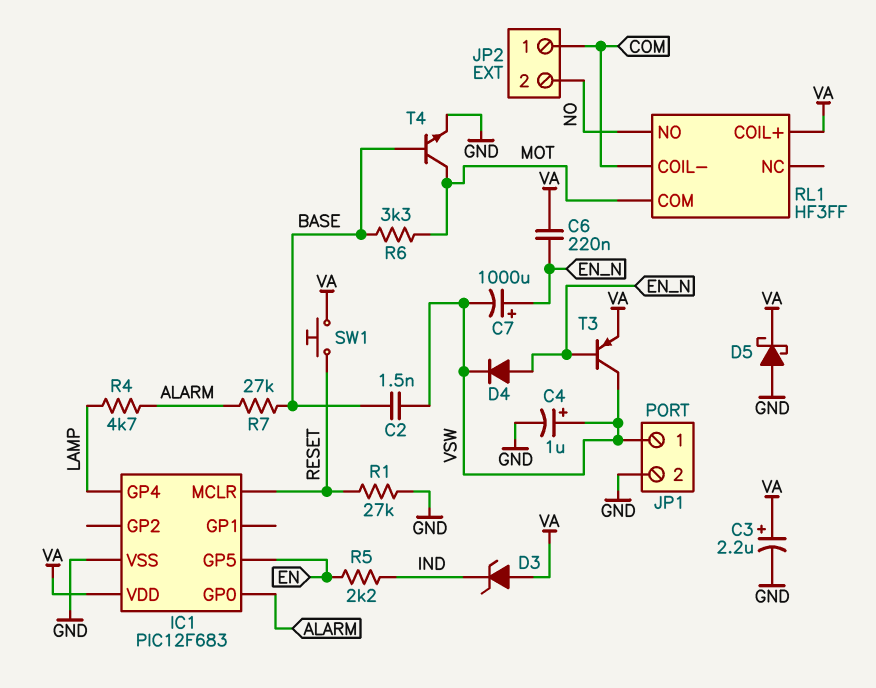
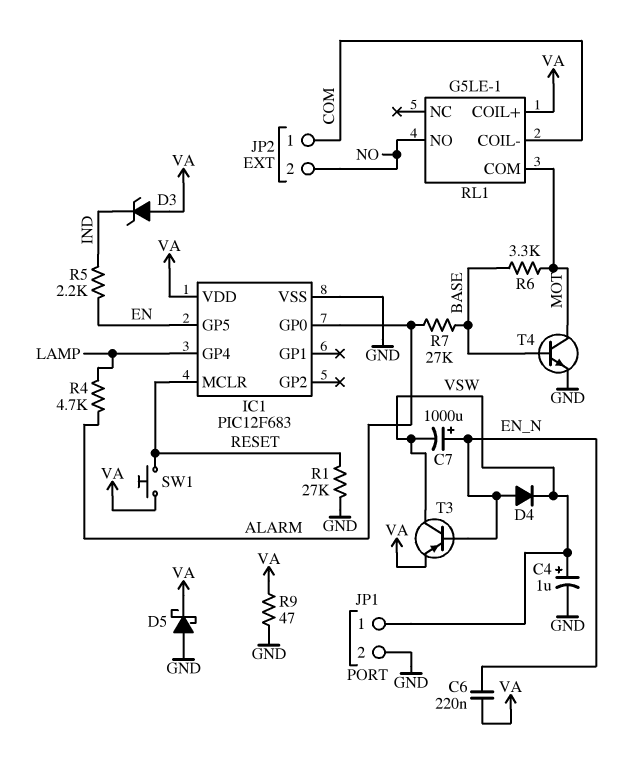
C2: 1.5nF (BASE, VSW) -> none
C3: 2.2uF (plus VA, minus GND) -> none
R9: none -> 47 (GND, VA)
RL1: HF3FF -> G5LE-1

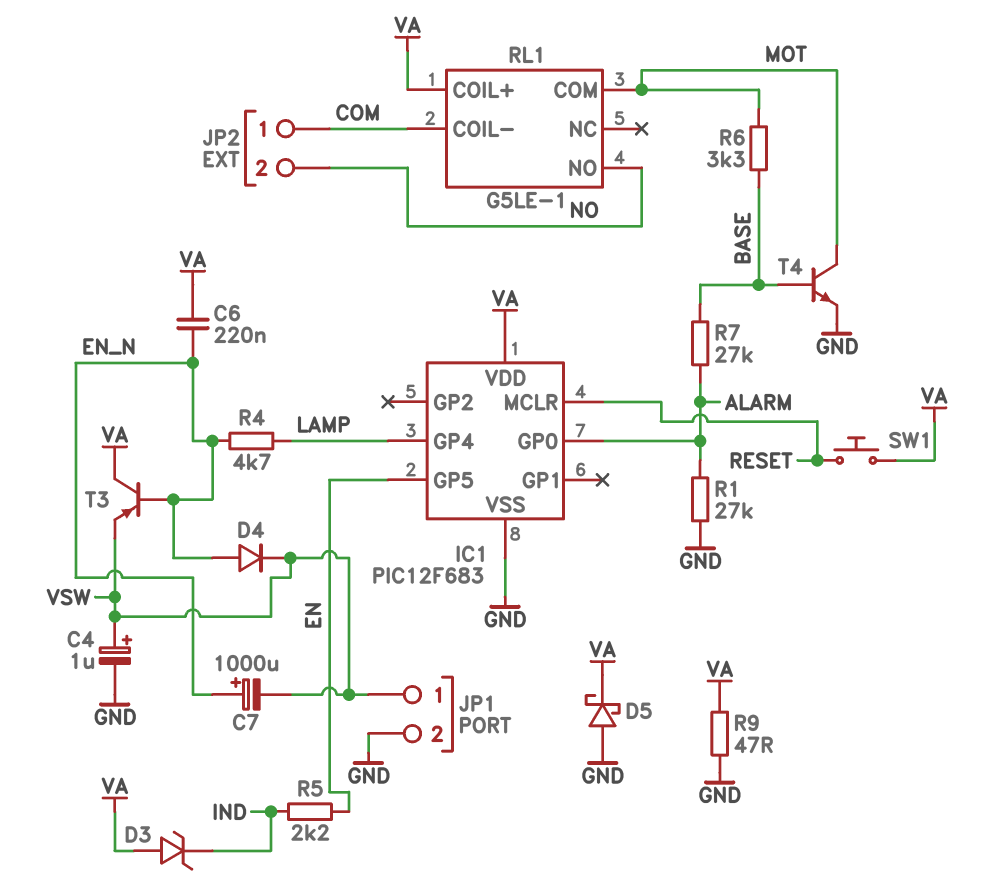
R1: 27k (GND, RESET) -> 27k (ALARM, GND)
R4: 4.7k (ALARM, LAMP) -> 4.7k (EN_N, LAMP)
T3: PNP (B EN_N, C VSW, E VA) -> PNP (B EN_N, C VA, E VSW)

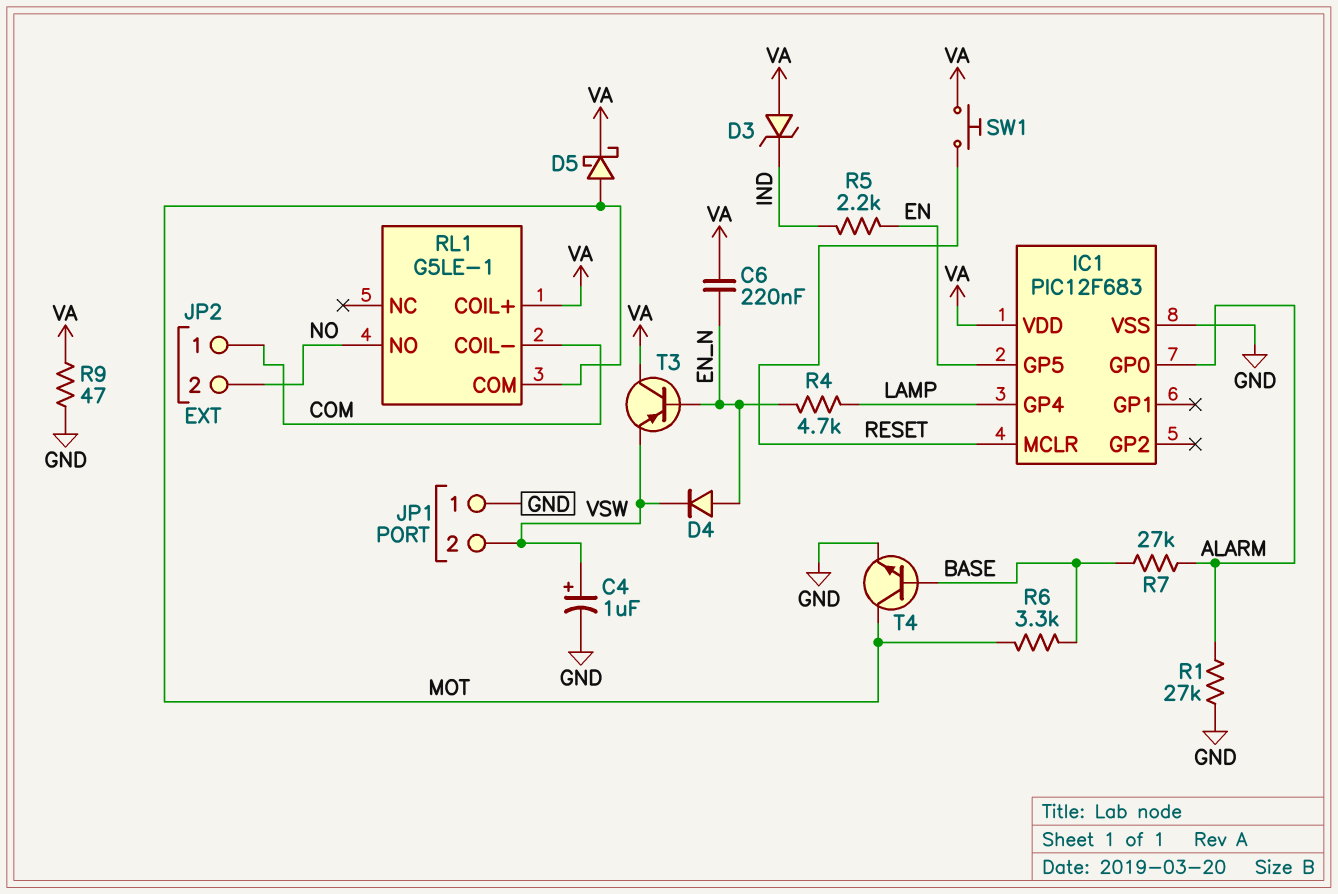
C7: 1000uF (plus EN_N, minus VSW) -> none
D5: schottky (A GND, K VA) -> schottky (A MOT, K VA)
JP1 pin 1: VSW -> GND
JP1 pin 2: GND -> VSW

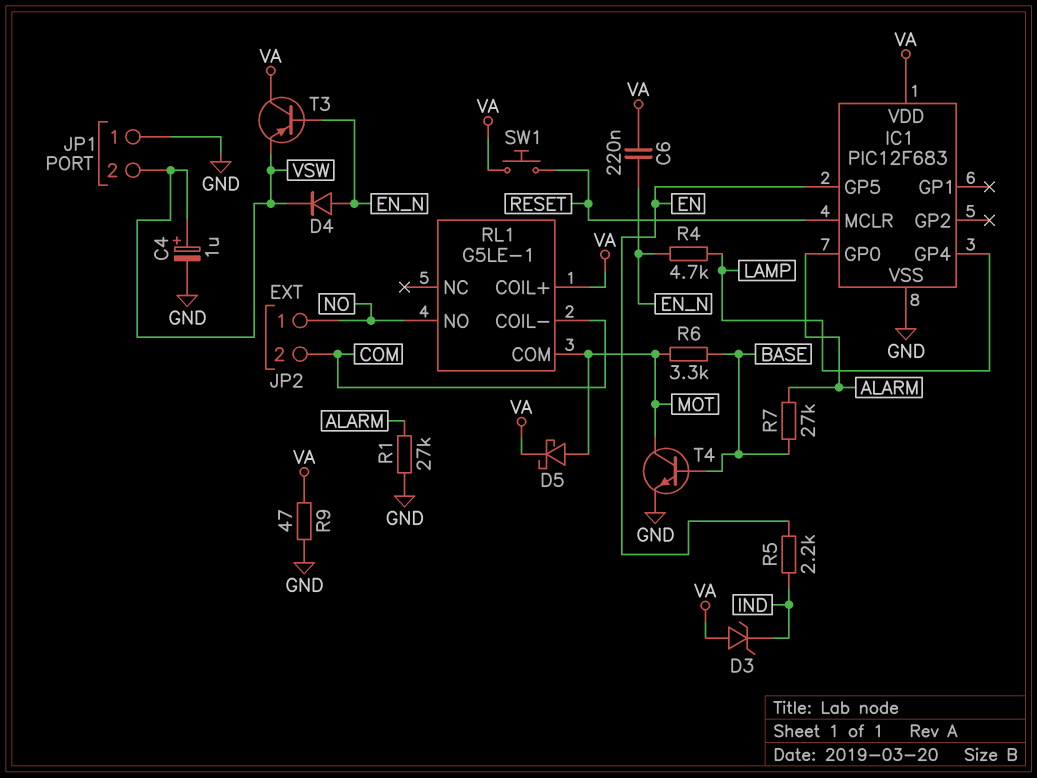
JP2 pin 1: COM -> NO
JP2 pin 2: NO -> COM

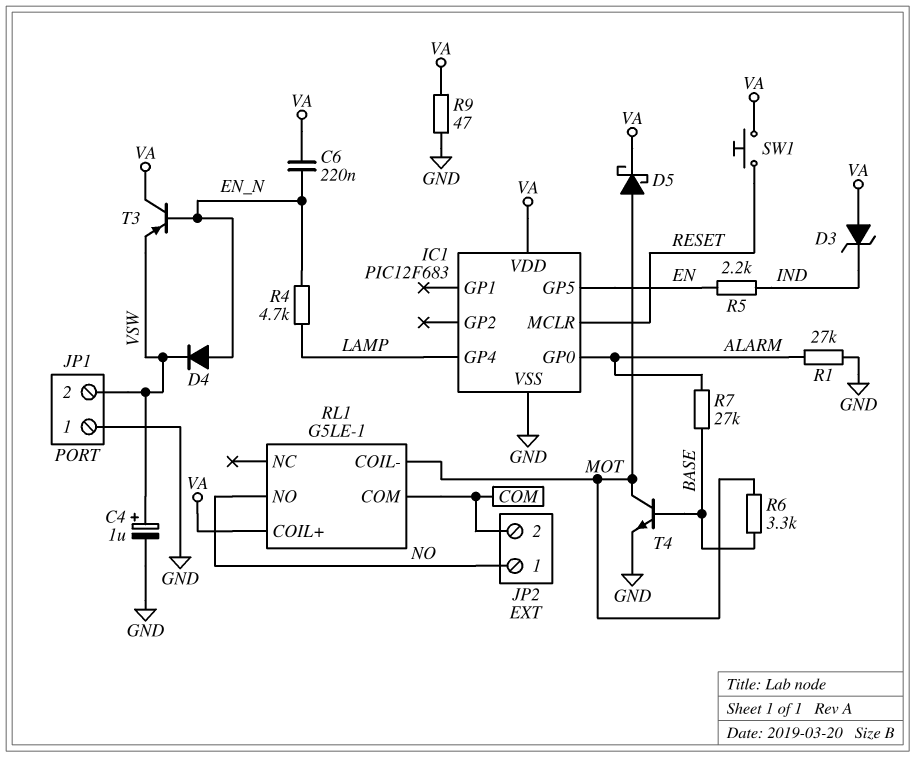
RL1 pin COIL-: COM -> MOT
RL1 pin COM: MOT -> COM

